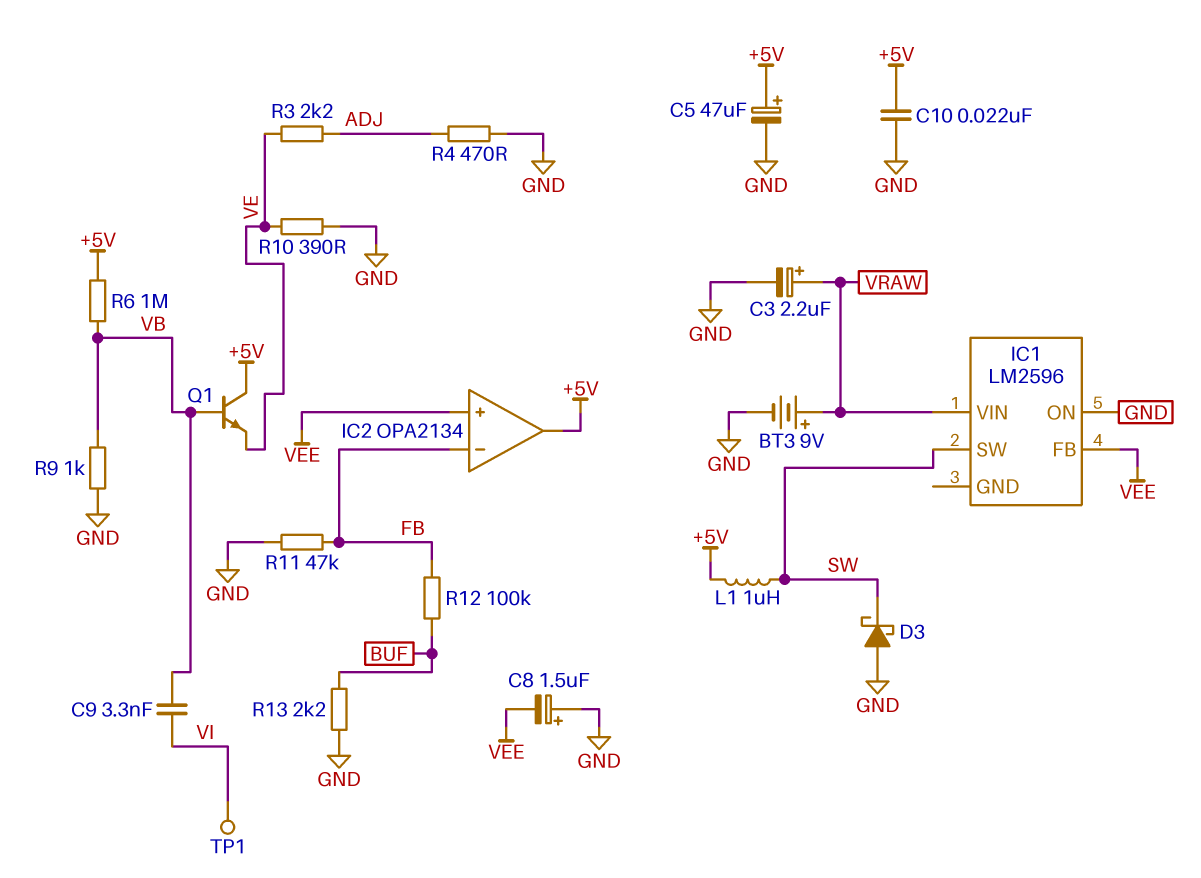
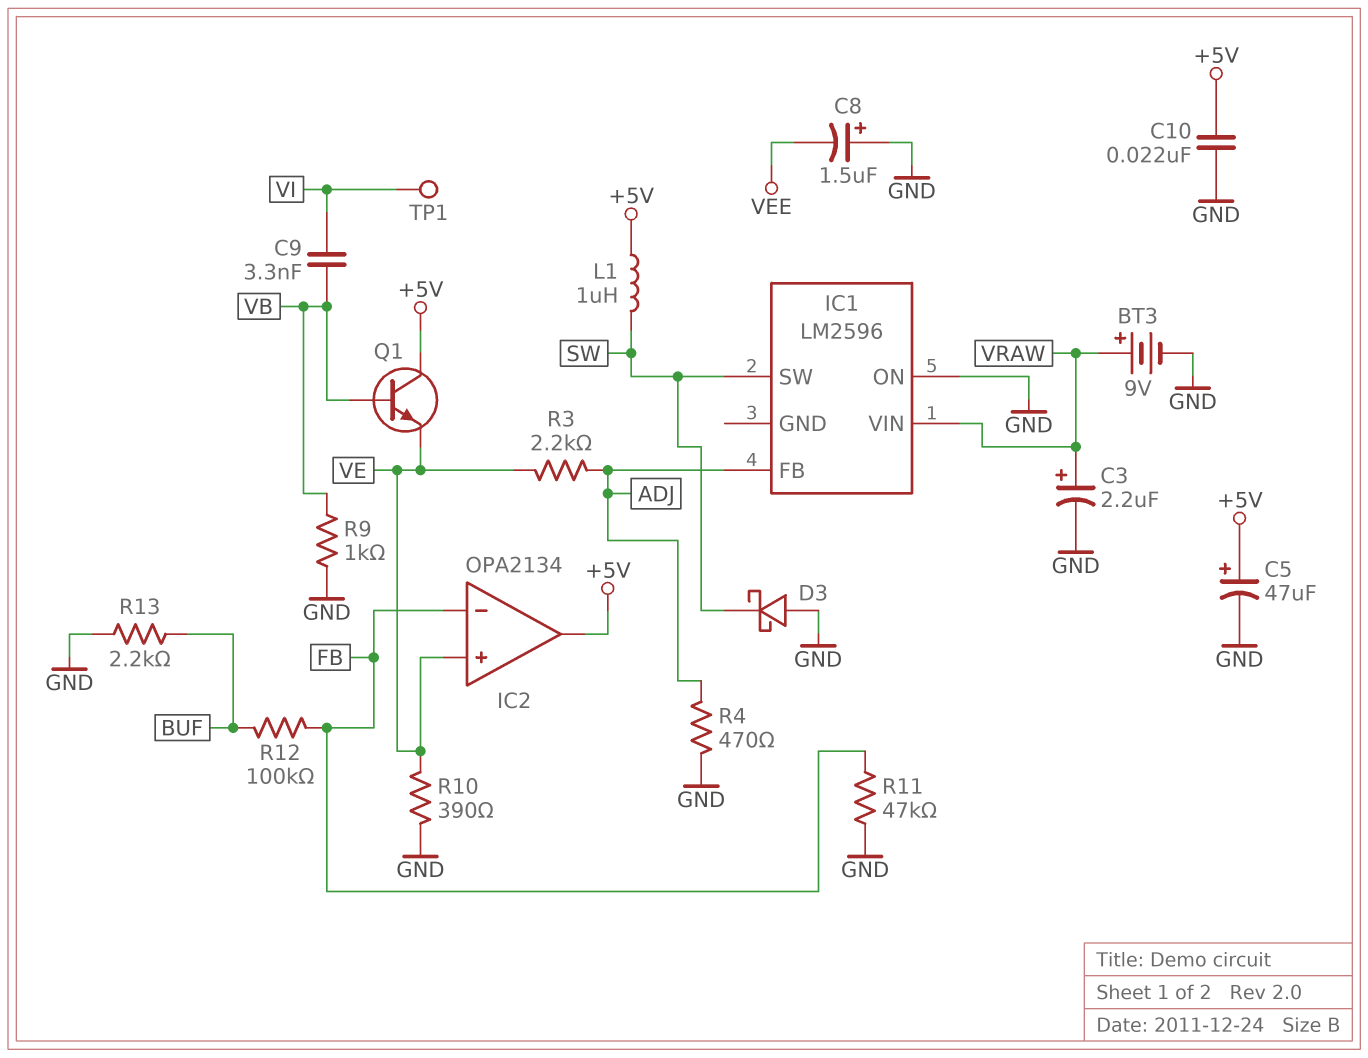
IC1 pin FB: VEE -> ADJ
IC2 pin in+: VEE -> VE
R6: 1M (+5V, VB) -> none

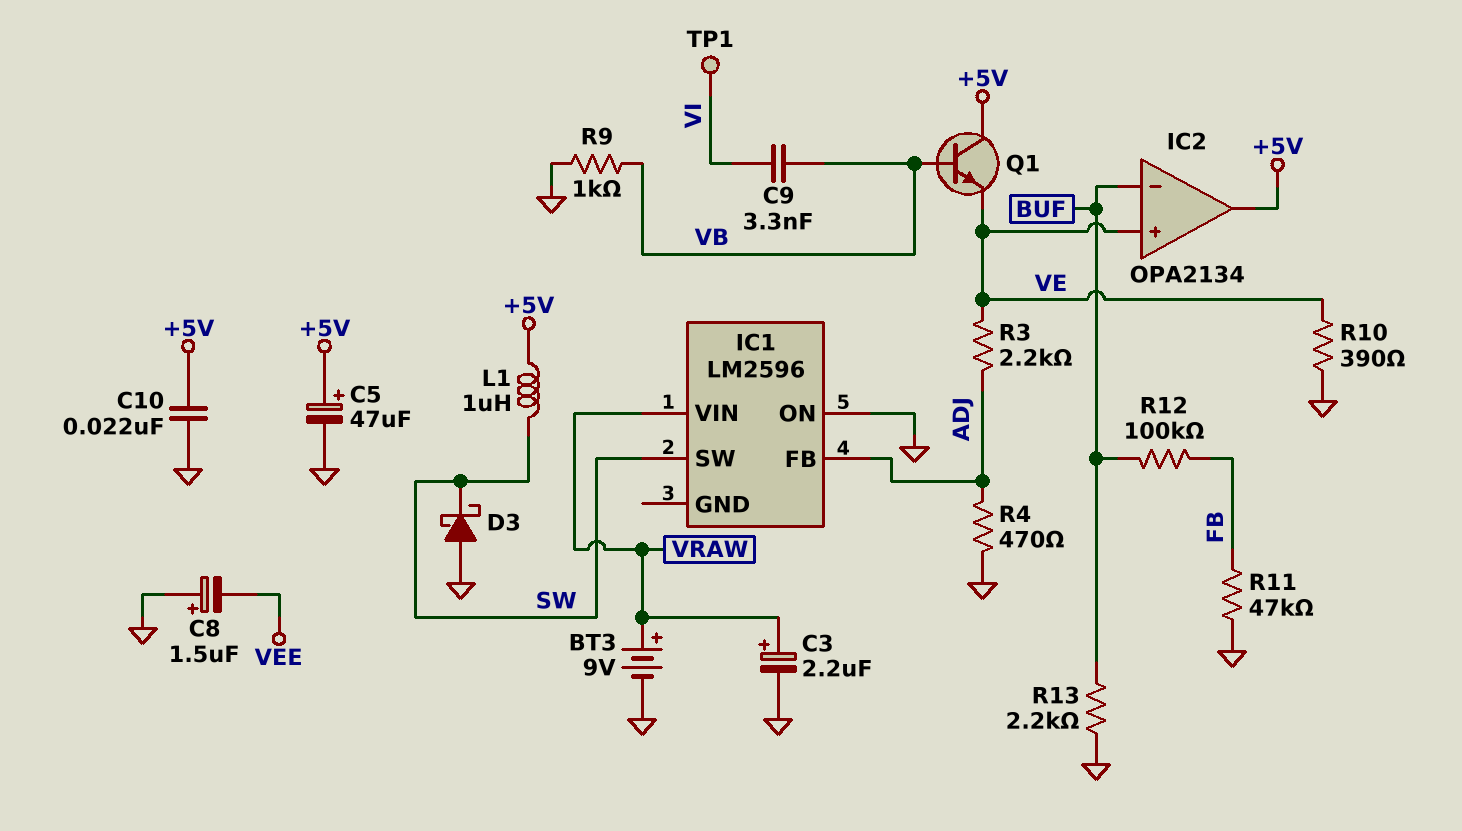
IC2 pin in-: FB -> BUF

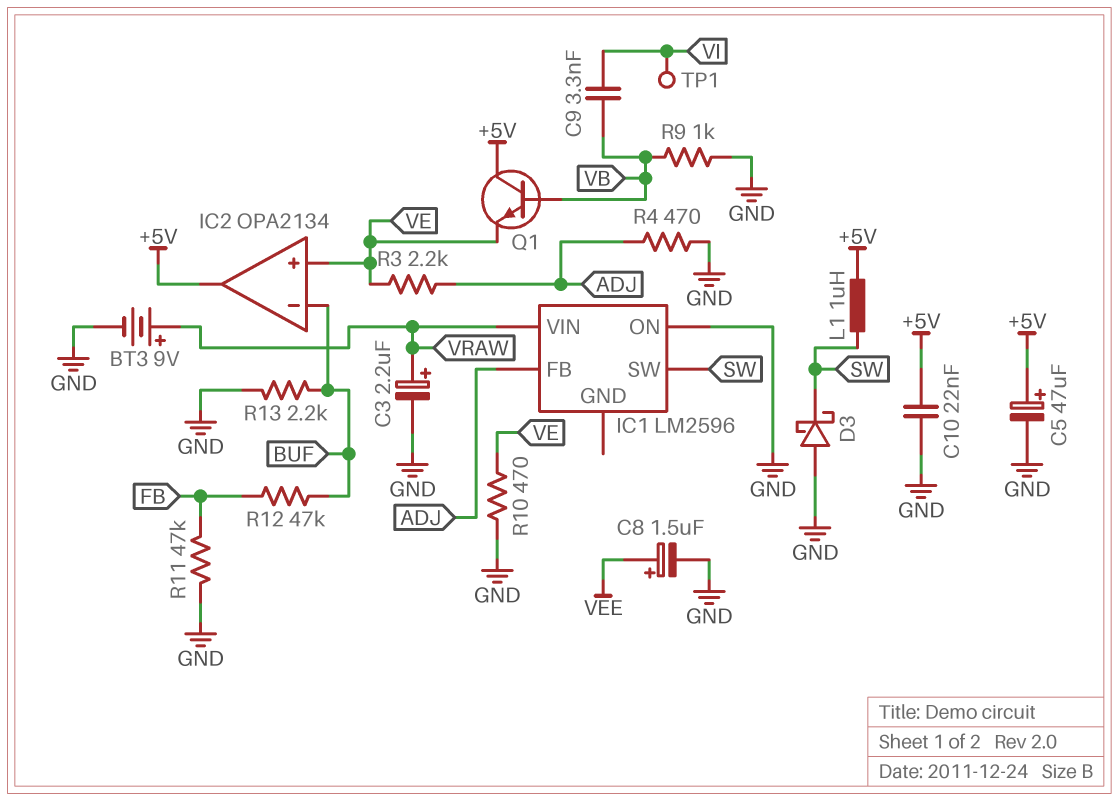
C8: 1.5uF (plus GND, minus VEE) -> 1.5uF (plus VEE, minus GND)
R10: 390 (GND, VE) -> 470 (GND, VE)
R12: 100k (BUF, FB) -> 47k (BUF, FB)

